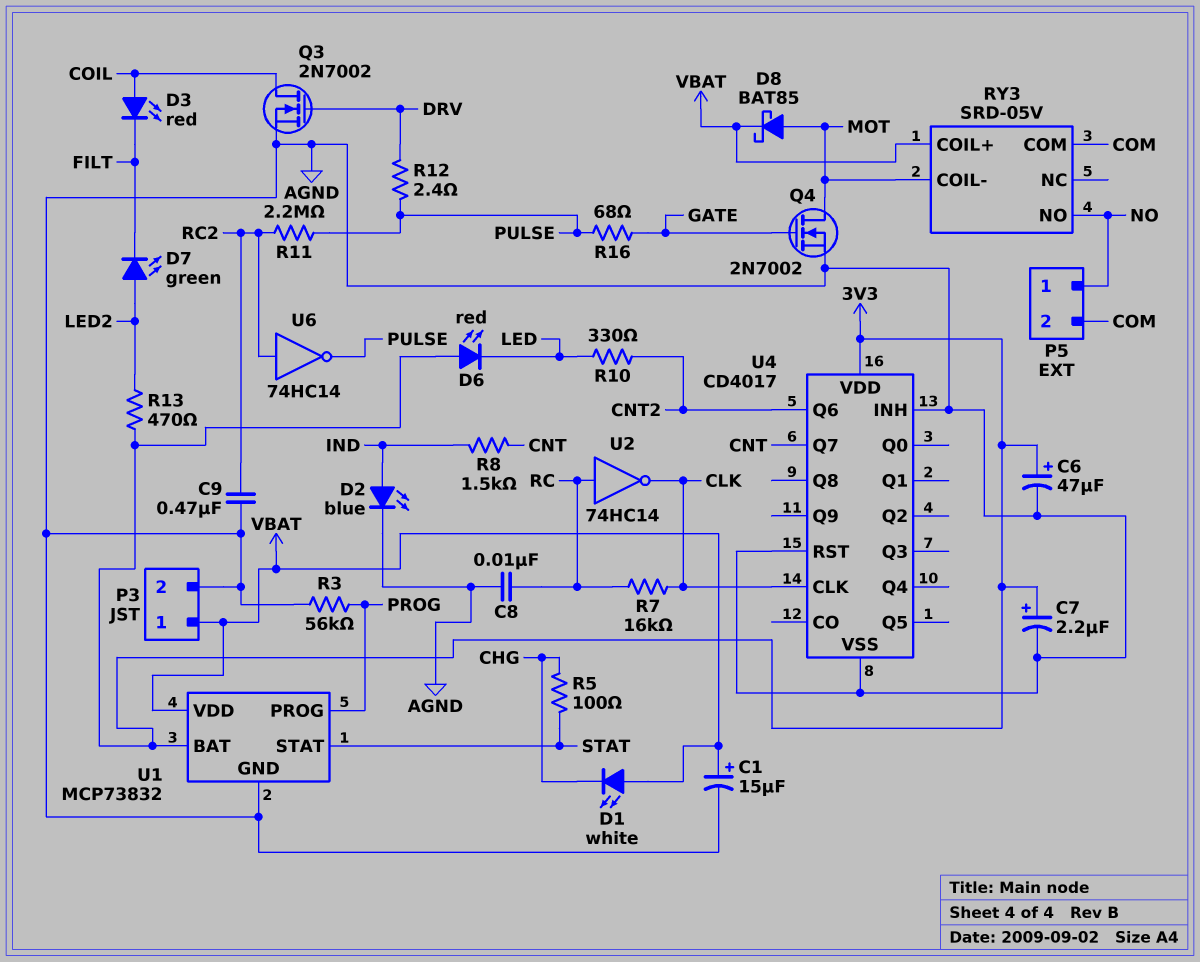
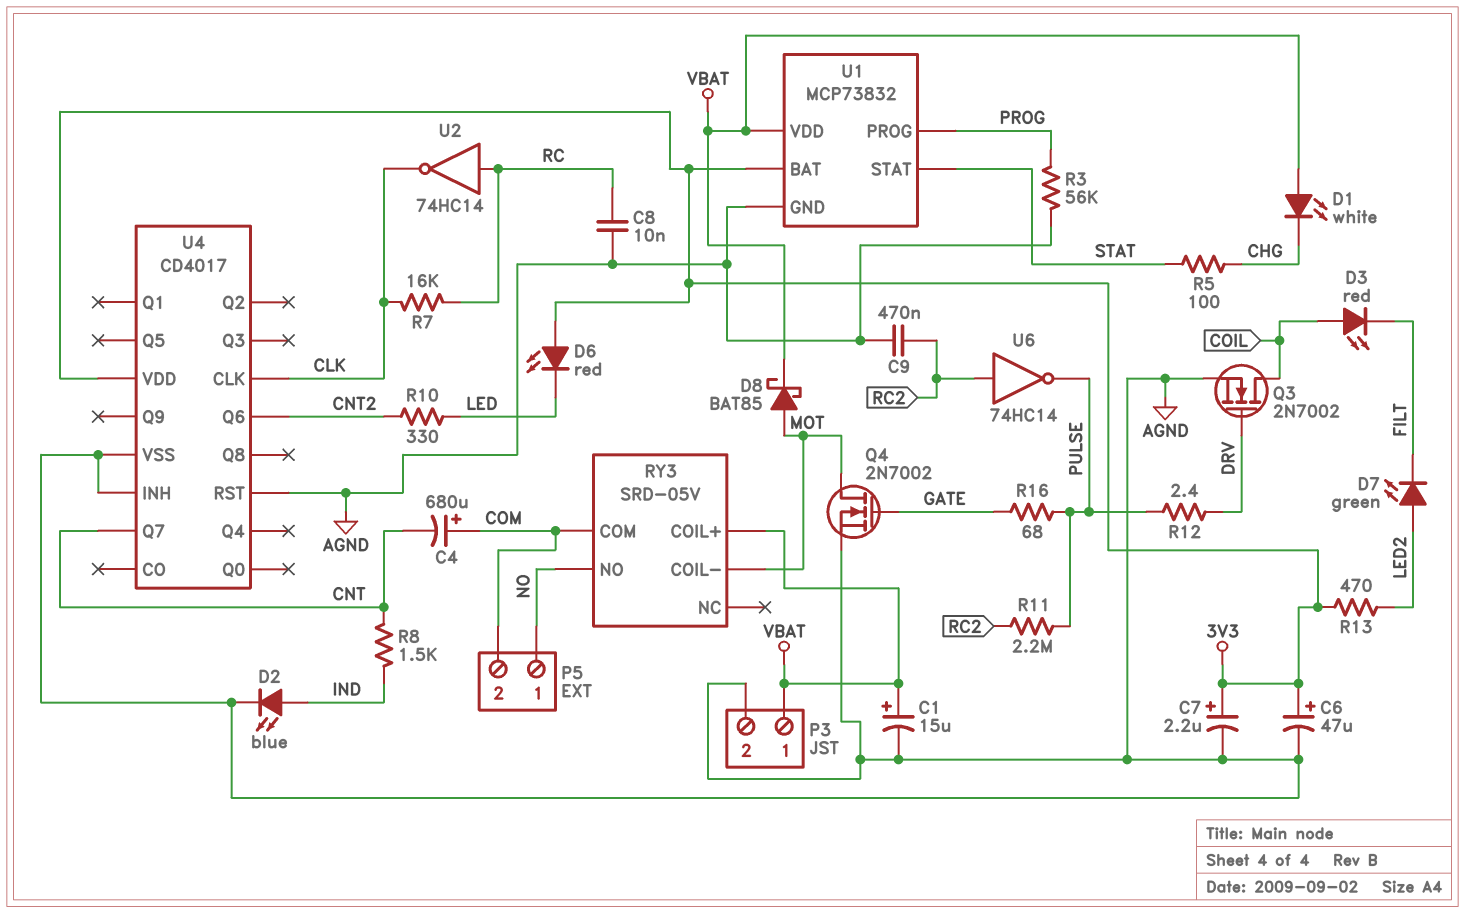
C4: none -> 680uF (plus COM, minus CNT)

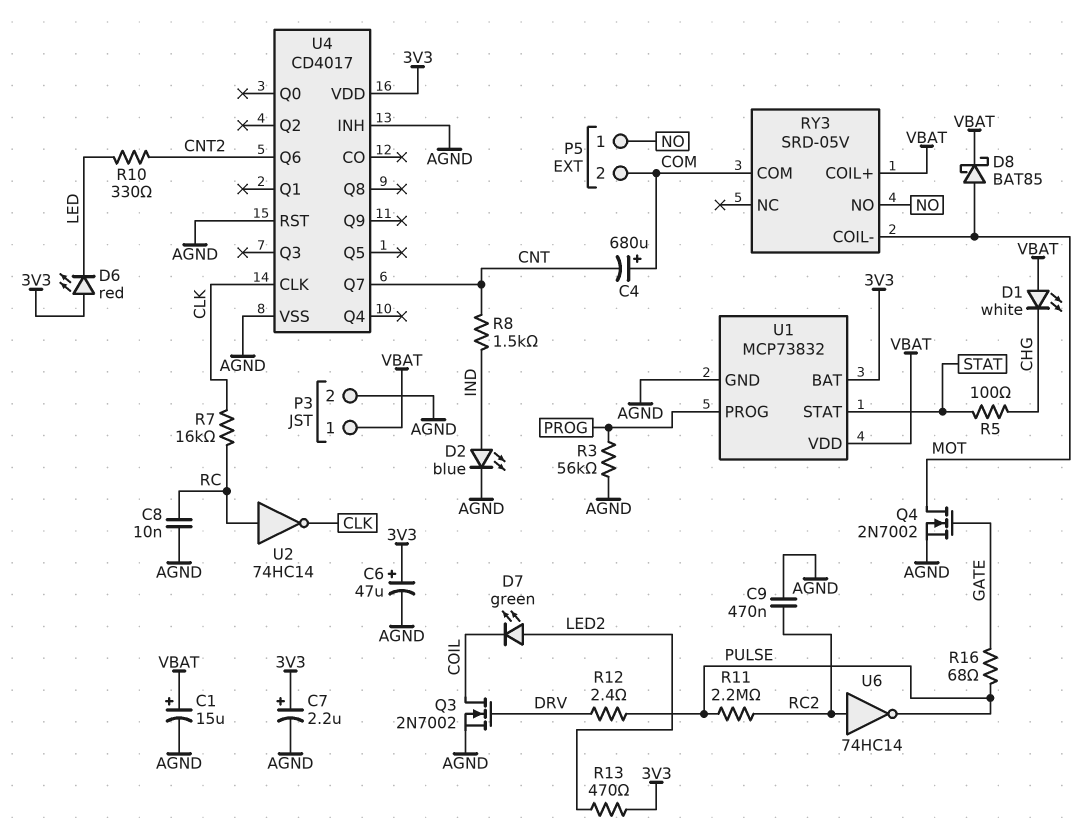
D3: LED red (A COIL, K FILT) -> none
D7: LED green (A LED2, K FILT) -> LED green (A LED2, K COIL)

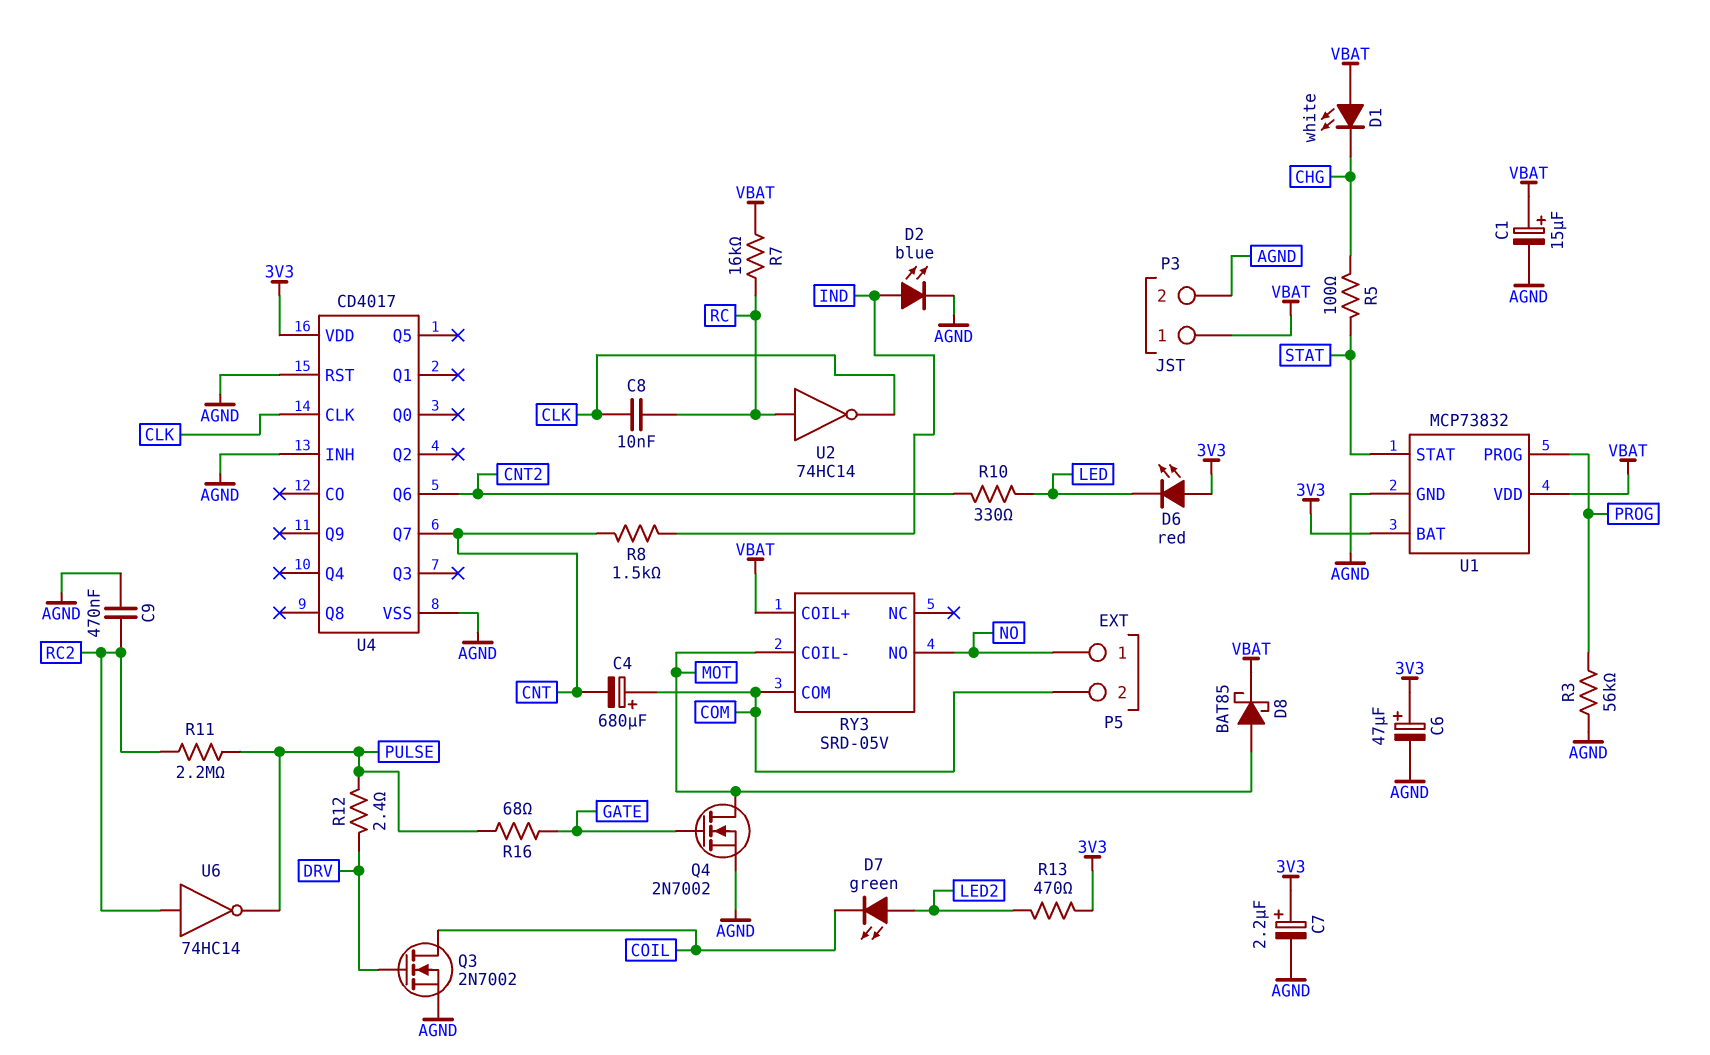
C8: 10nF (AGND, RC) -> 10nF (CLK, RC)
R7: 16k (CLK, RC) -> 16k (RC, VBAT)

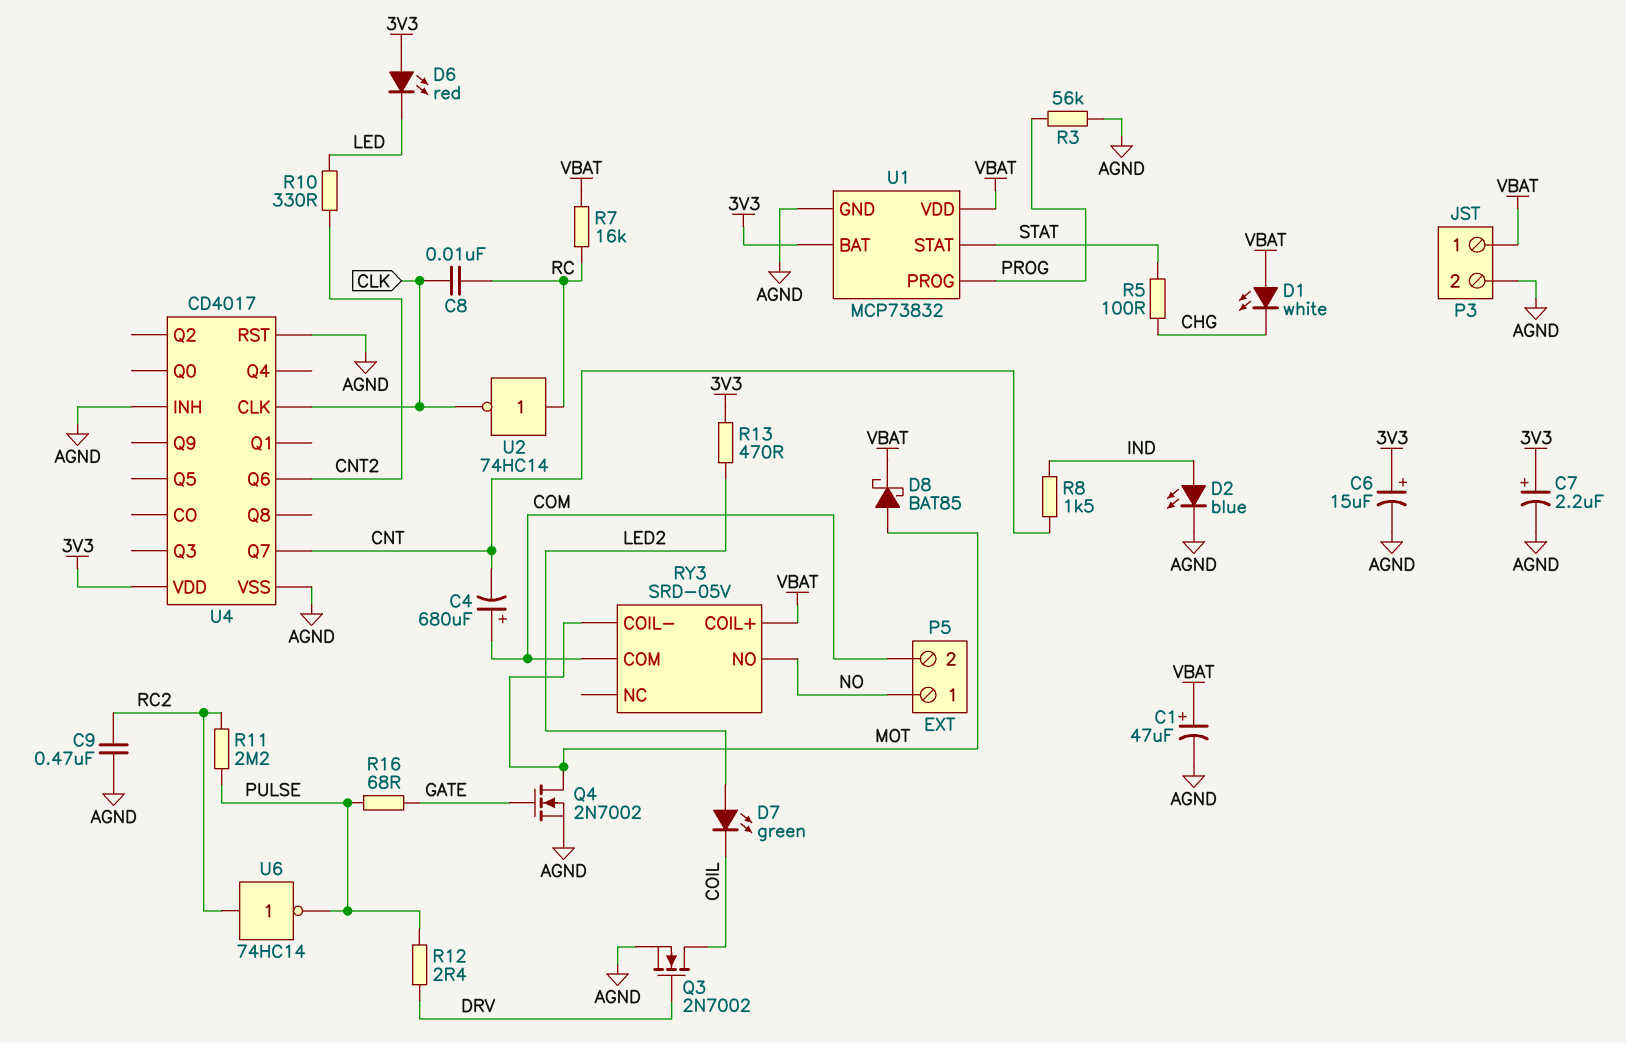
C1: 15uF (plus VBAT, minus AGND) -> 47uF (plus VBAT, minus AGND)
C6: 47uF (plus 3V3, minus AGND) -> 15uF (plus 3V3, minus AGND)

